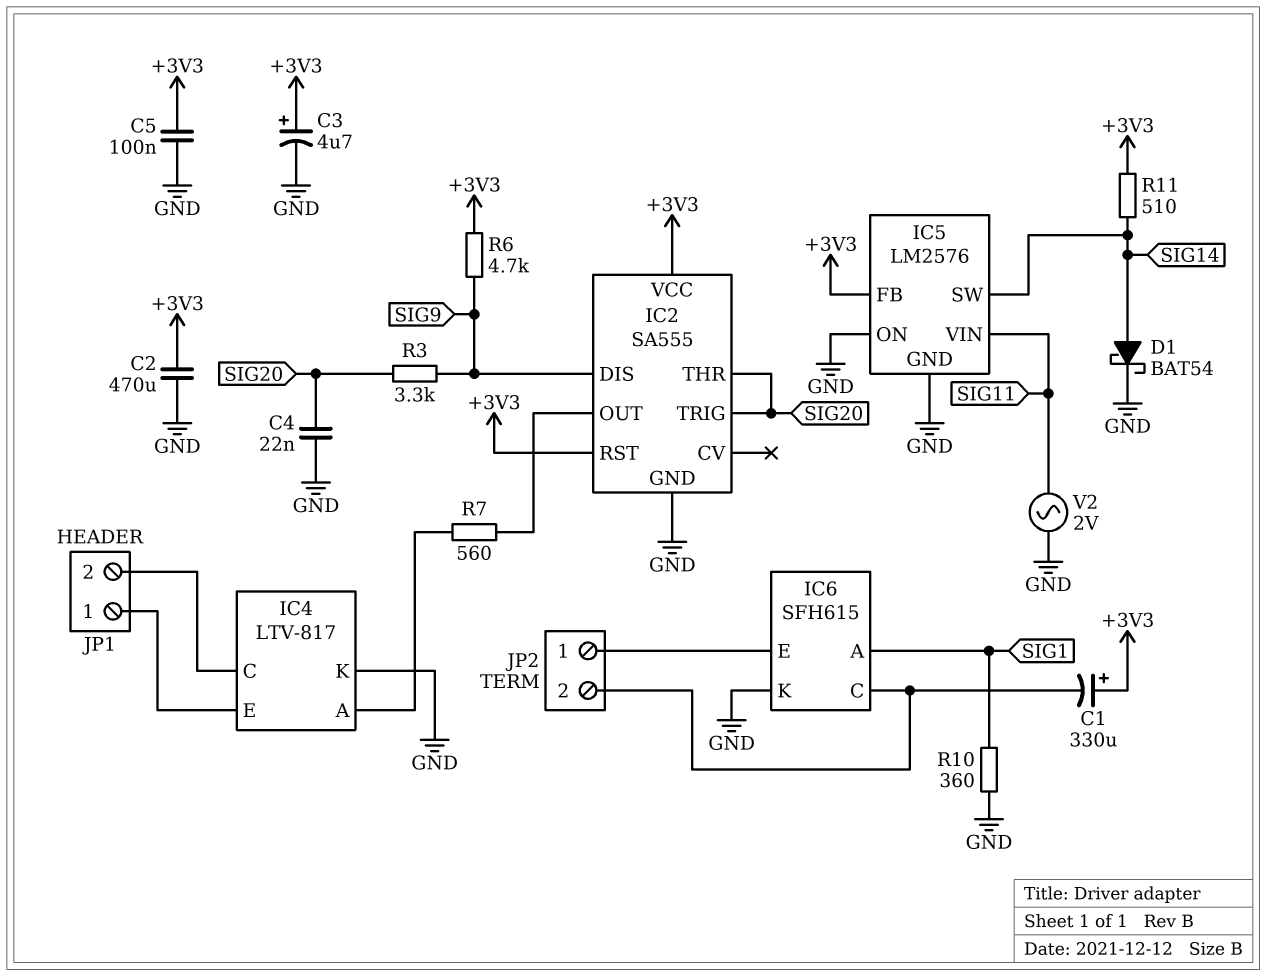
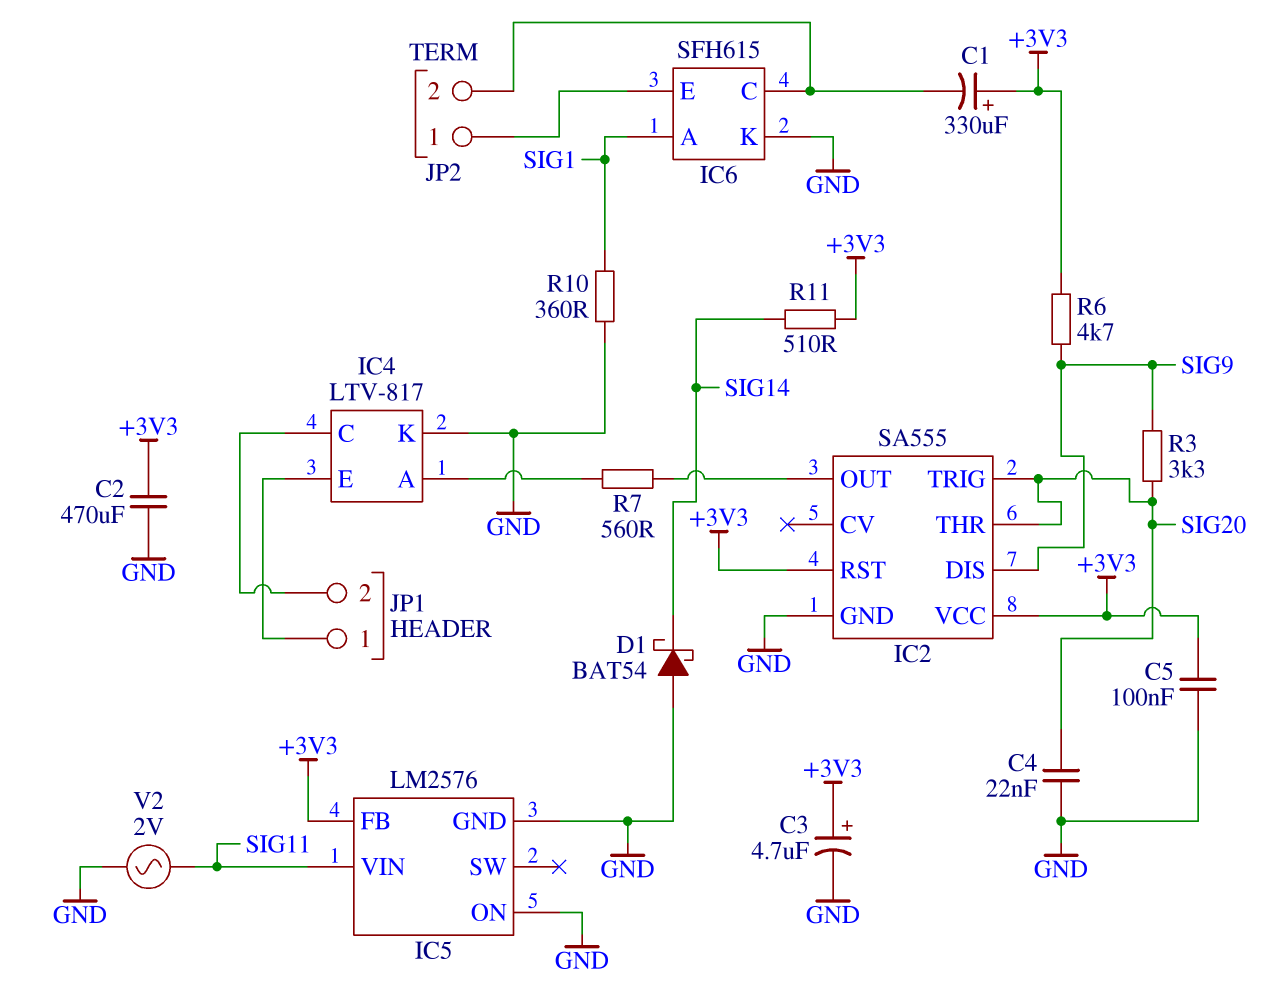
D1: schottky BAT54 (A SIG14, K GND) -> schottky BAT54 (A GND, K SIG14)
IC5 pin SW: SIG14 -> none

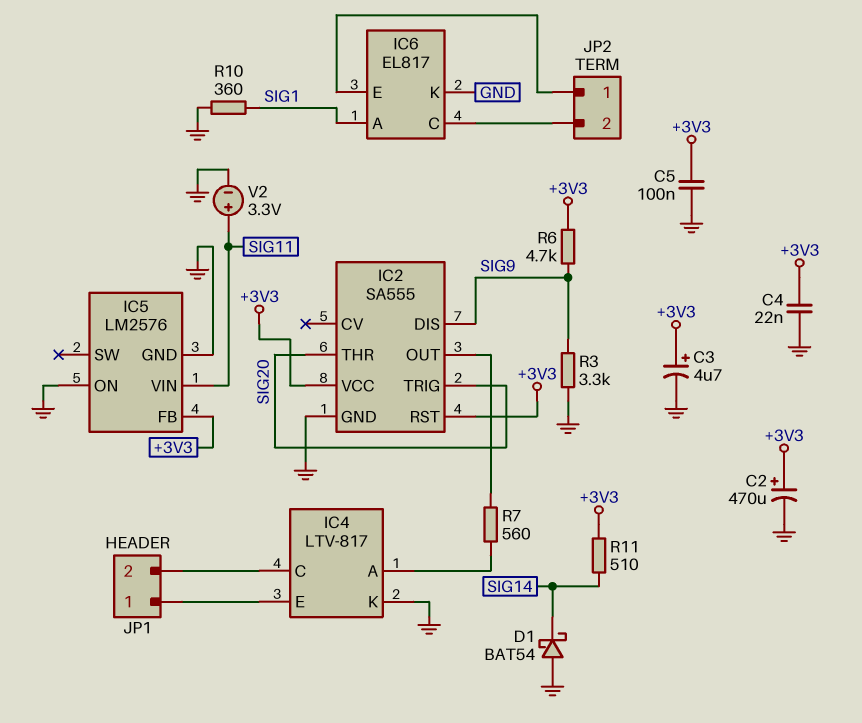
C1: 330uF (plus +3V3, minus IC6/C) -> none
C2: 470uF (+3V3, GND) -> 470uF (plus +3V3, minus GND)
C4: 22nF (GND, SIG20) -> 22nF (+3V3, GND)
IC6: SFH615 -> EL817
R3: 3.3k (SIG9, SIG20) -> 3.3k (GND, SIG9)
V2: AC 2V (GND, SIG11) -> 3.3V (plus SIG11, minus GND)

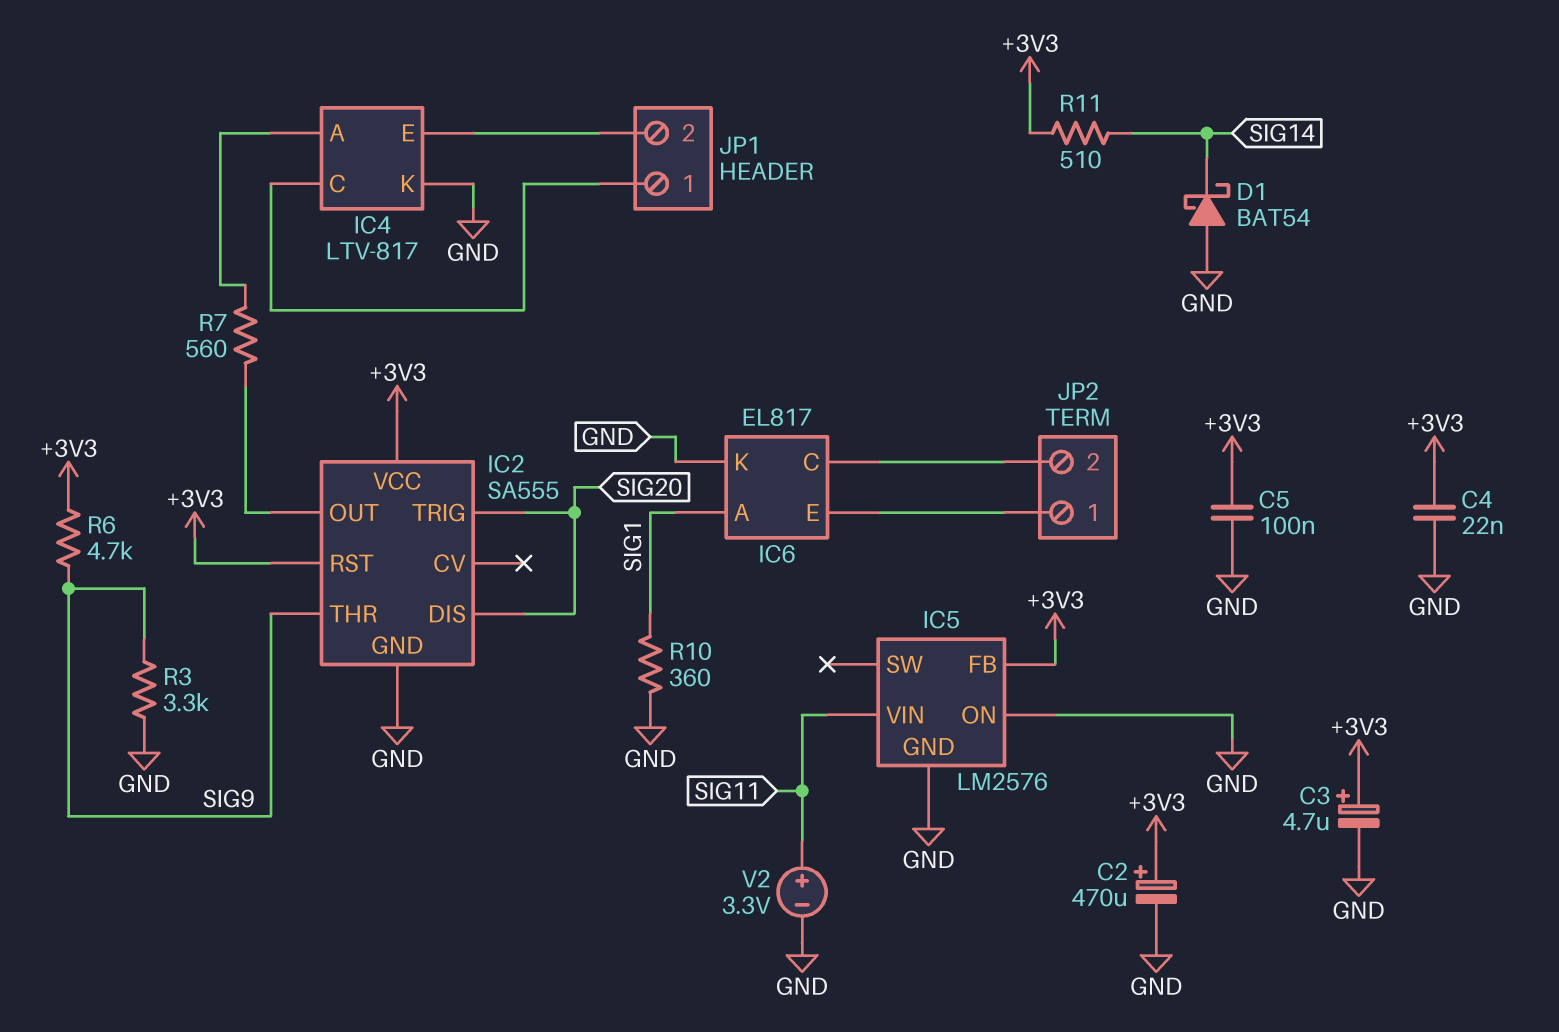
IC2 pin DIS: SIG9 -> SIG20
IC2 pin THR: SIG20 -> SIG9
JP1 pin 1: IC4/E -> IC4/C
JP1 pin 2: IC4/C -> IC4/E

